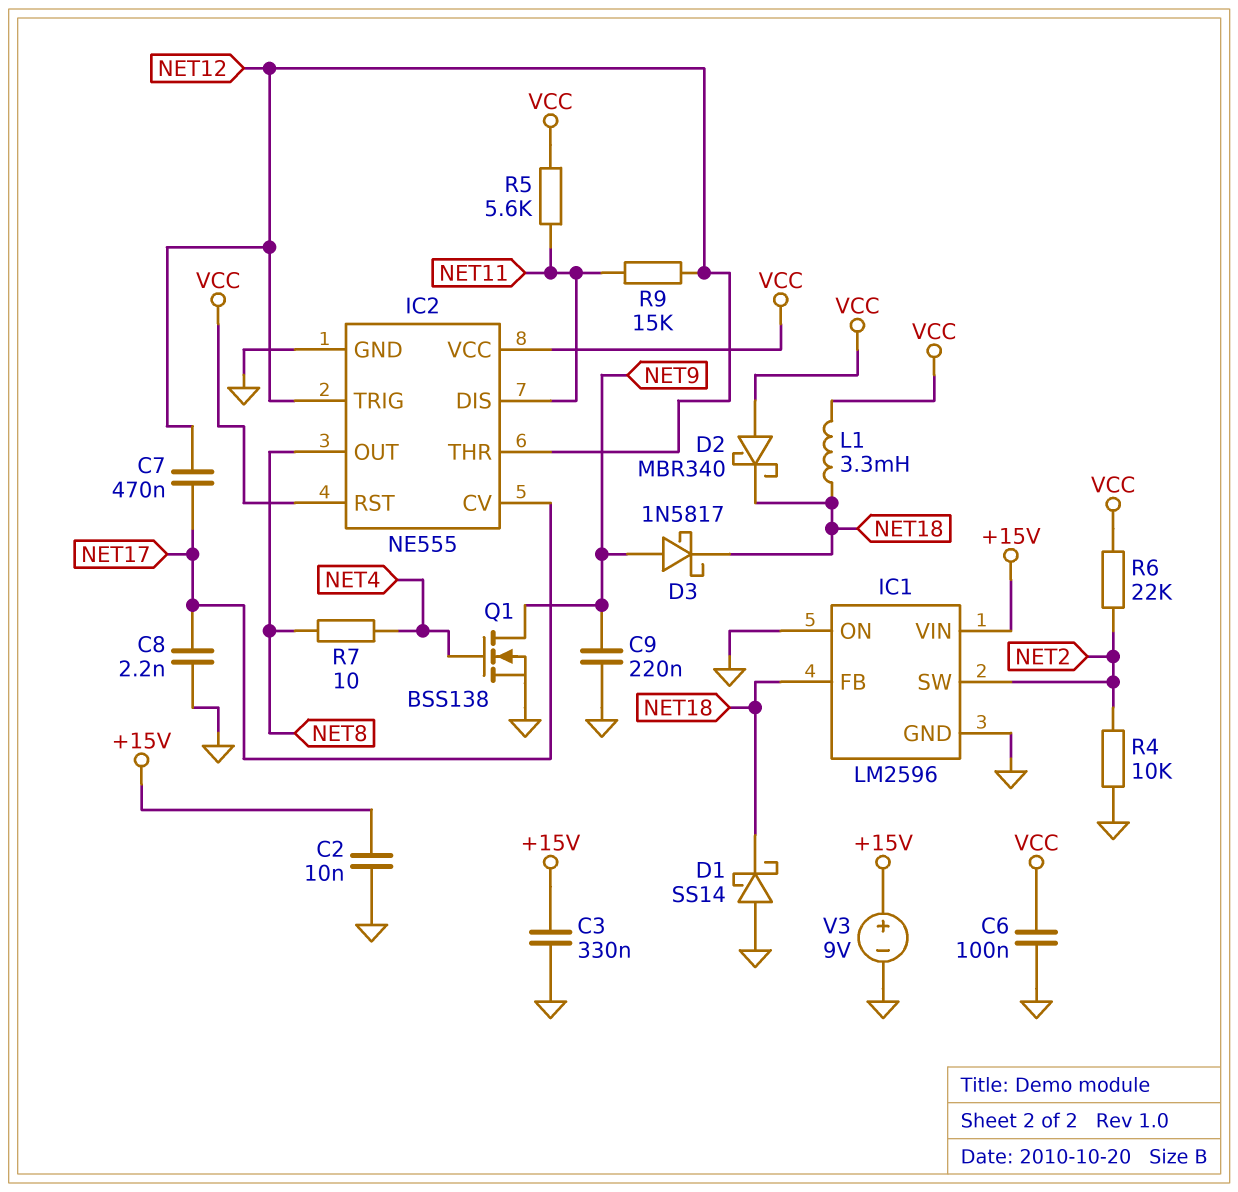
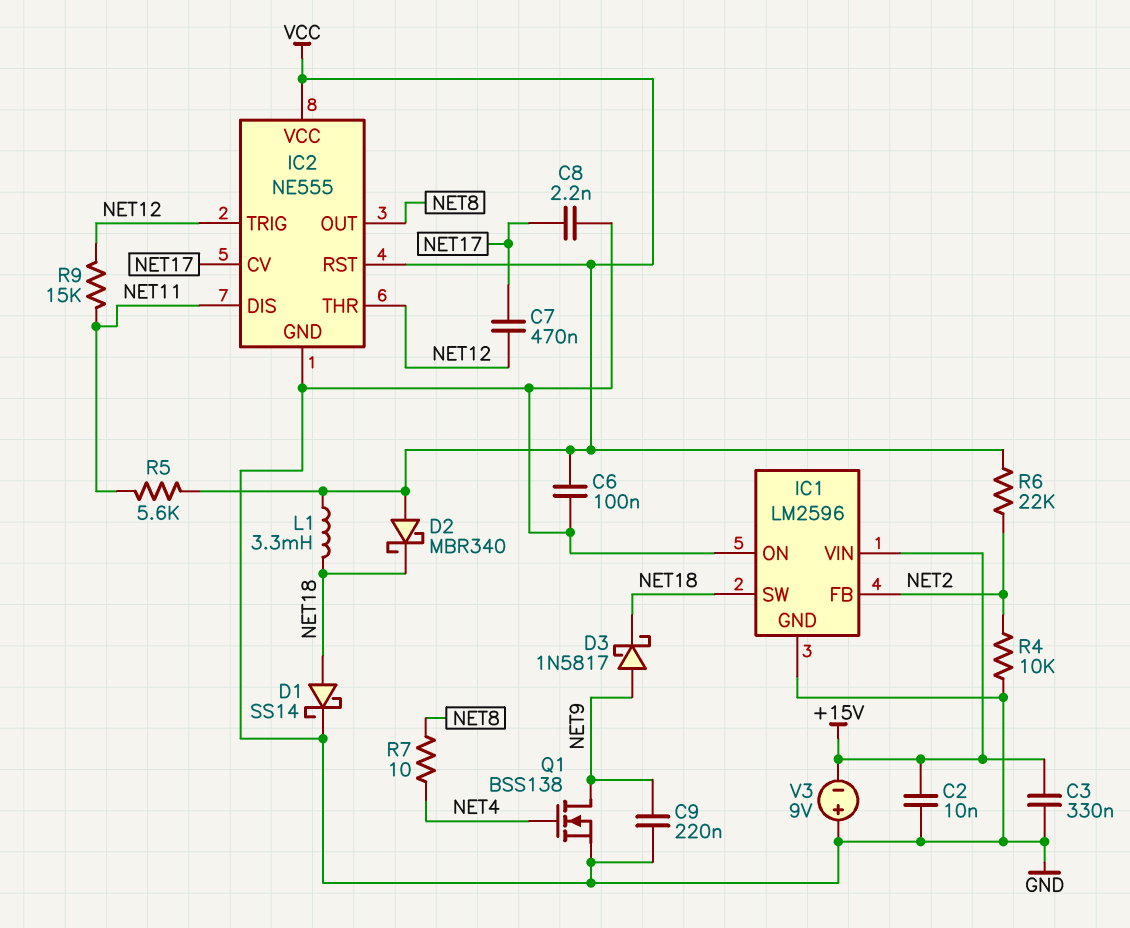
D1: schottky SS14 (A GND, K NET18) -> schottky SS14 (A NET18, K GND)
IC1 pin FB: NET18 -> NET2
IC1 pin SW: NET2 -> NET18
V3: 9V (plus +15V, minus GND) -> 9V (plus GND, minus +15V)

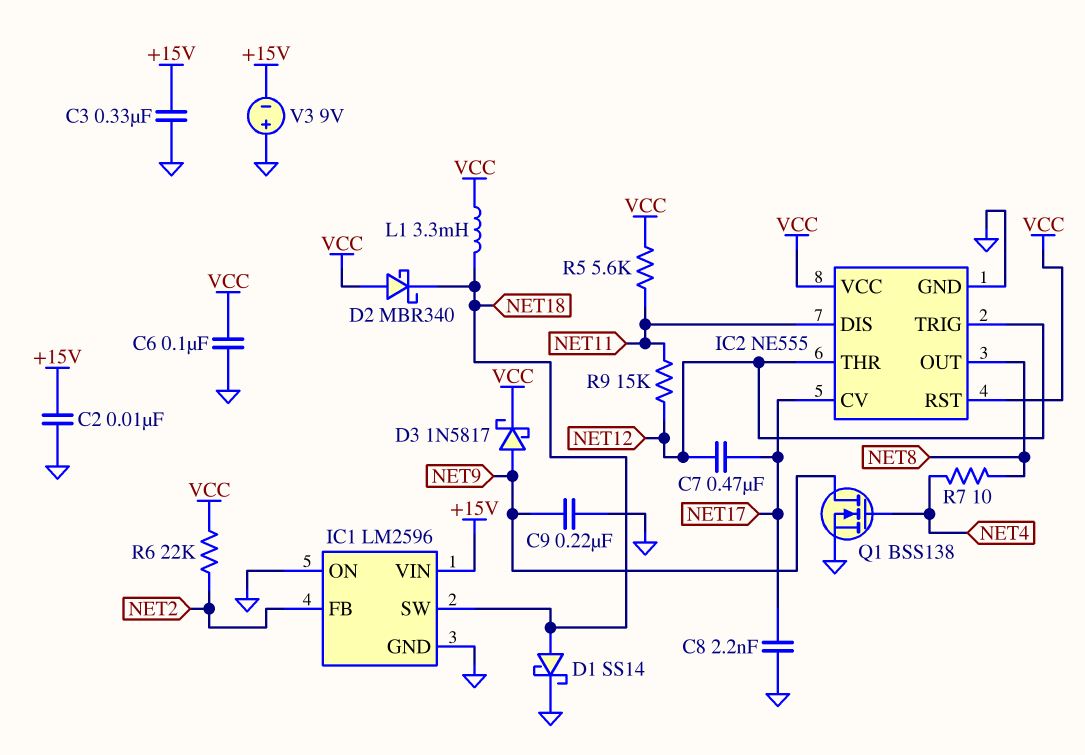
D3: schottky 1N5817 (A NET9, K NET18) -> schottky 1N5817 (A NET9, K VCC)
R4: 10k (GND, NET2) -> none

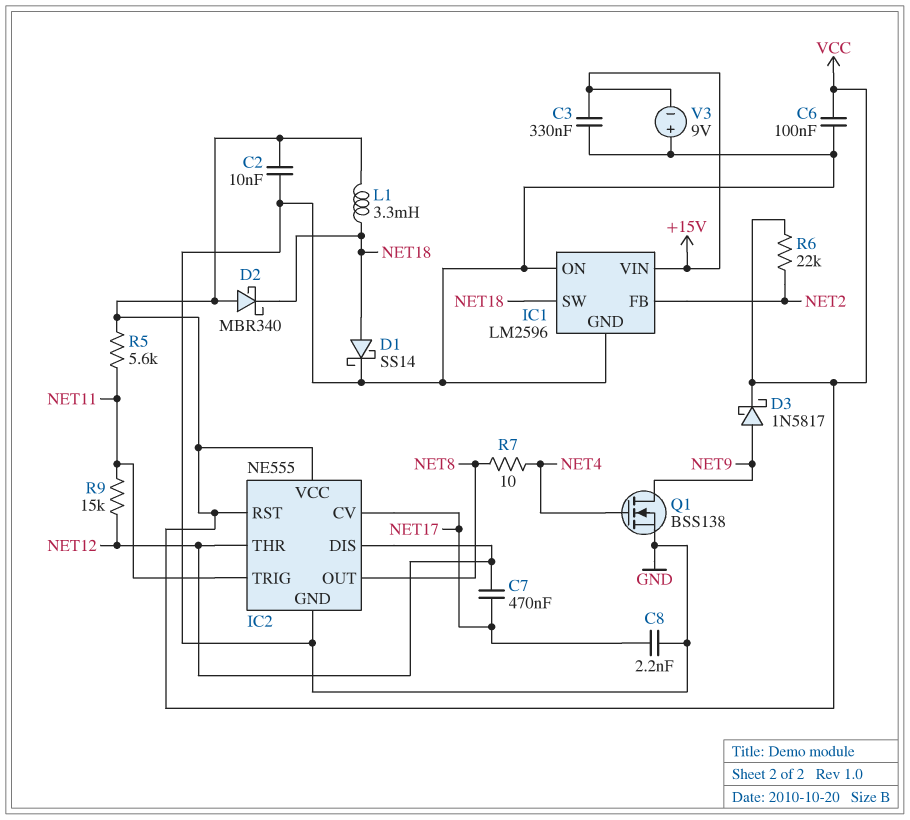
C2: 10nF (+15V, GND) -> 10nF (GND, VCC)
C9: 220nF (GND, NET9) -> none
IC2 pin DIS: NET11 -> NET12
IC2 pin TRIG: NET12 -> NET11

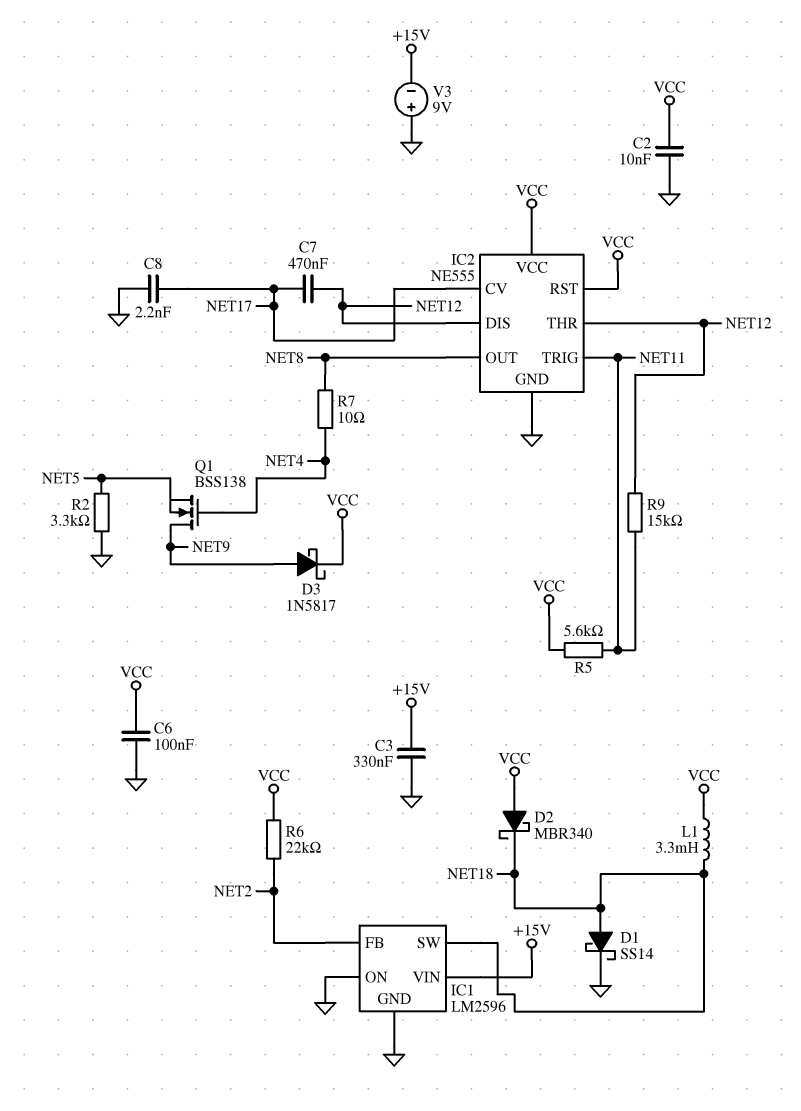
Q1: NMOS BSS138 (G NET4, D NET9, S GND) -> NMOS BSS138 (G NET4, D NET9, S NET5)
R2: none -> 3.3k (GND, NET5)

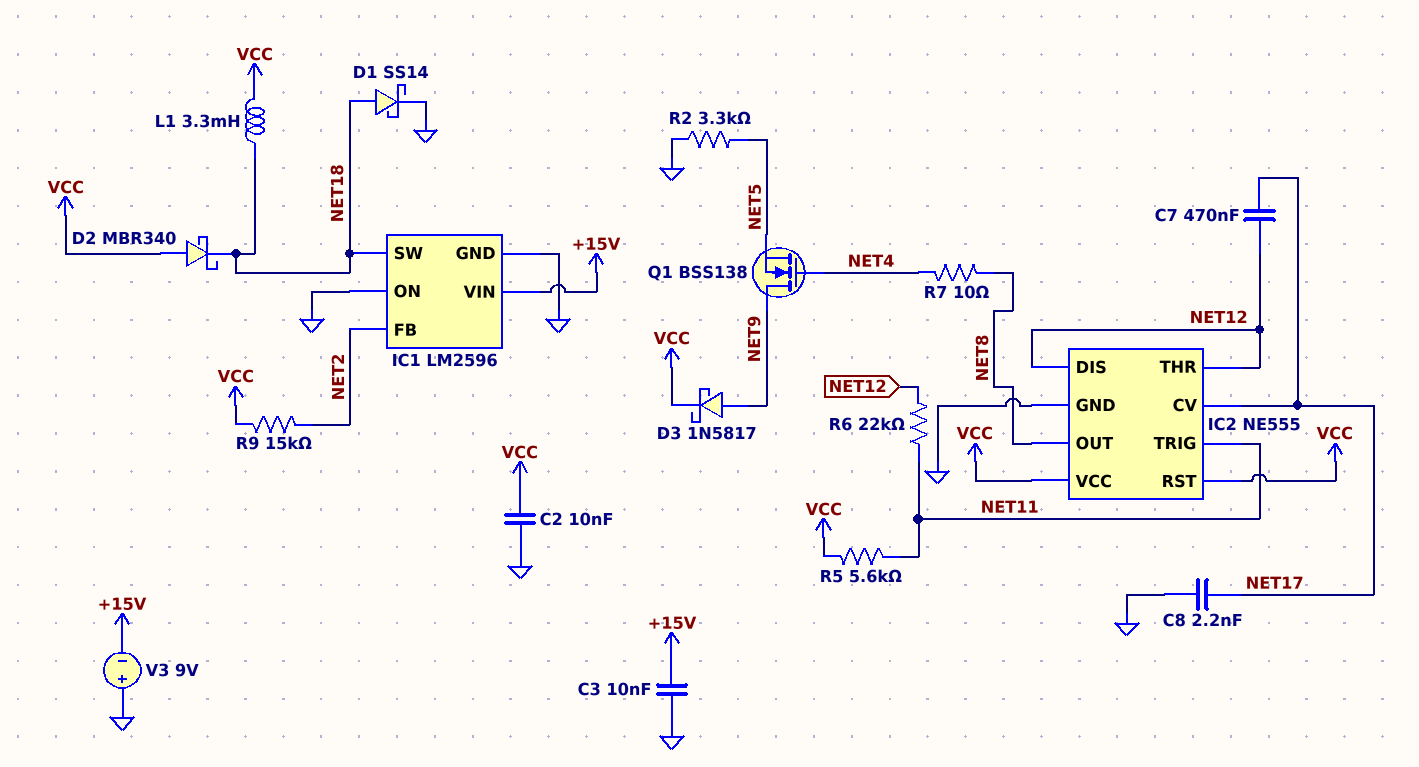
C3: 330nF (+15V, GND) -> 10nF (+15V, GND)
C6: 100nF (GND, VCC) -> none
R6: 22k (NET2, VCC) -> 22k (NET11, NET12)
R9: 15k (NET11, NET12) -> 15k (NET2, VCC)

